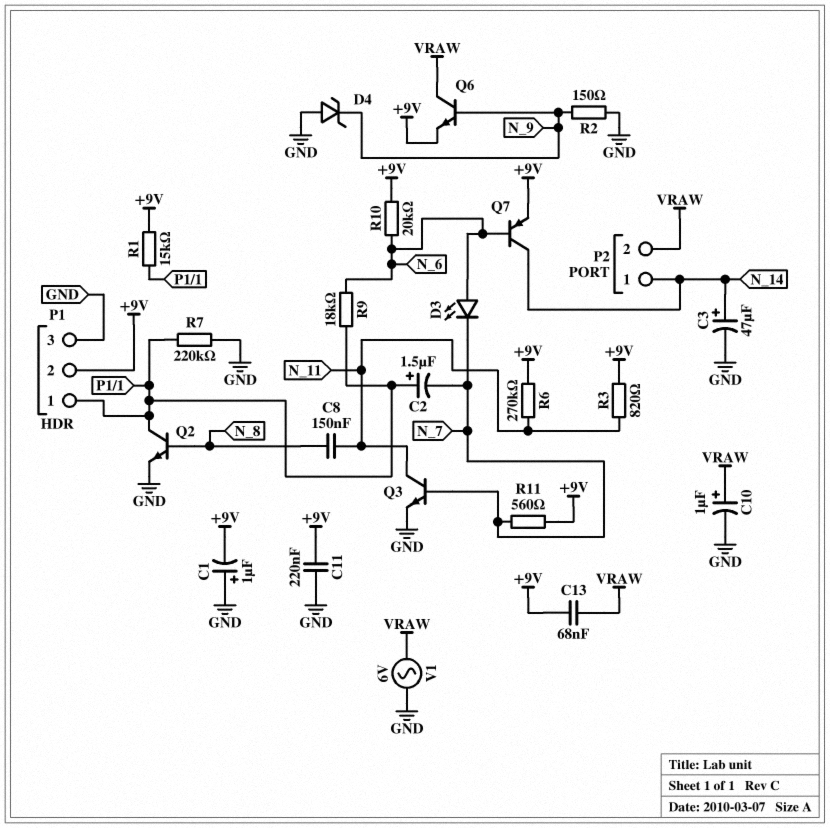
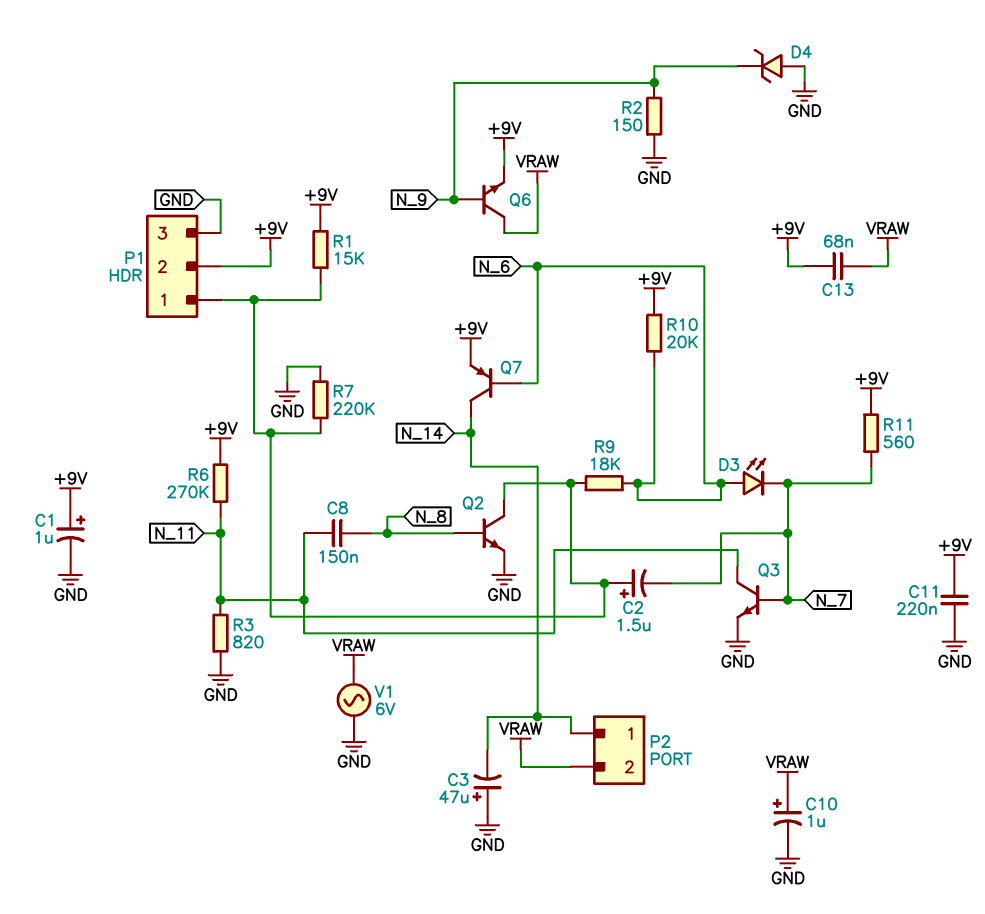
C1: 1uF (plus GND, minus +9V) -> 1uF (plus +9V, minus GND)
C3: 47uF (plus N_14, minus GND) -> 47uF (plus GND, minus N_14)
R3: 820 (+9V, N_11) -> 820 (GND, N_11)

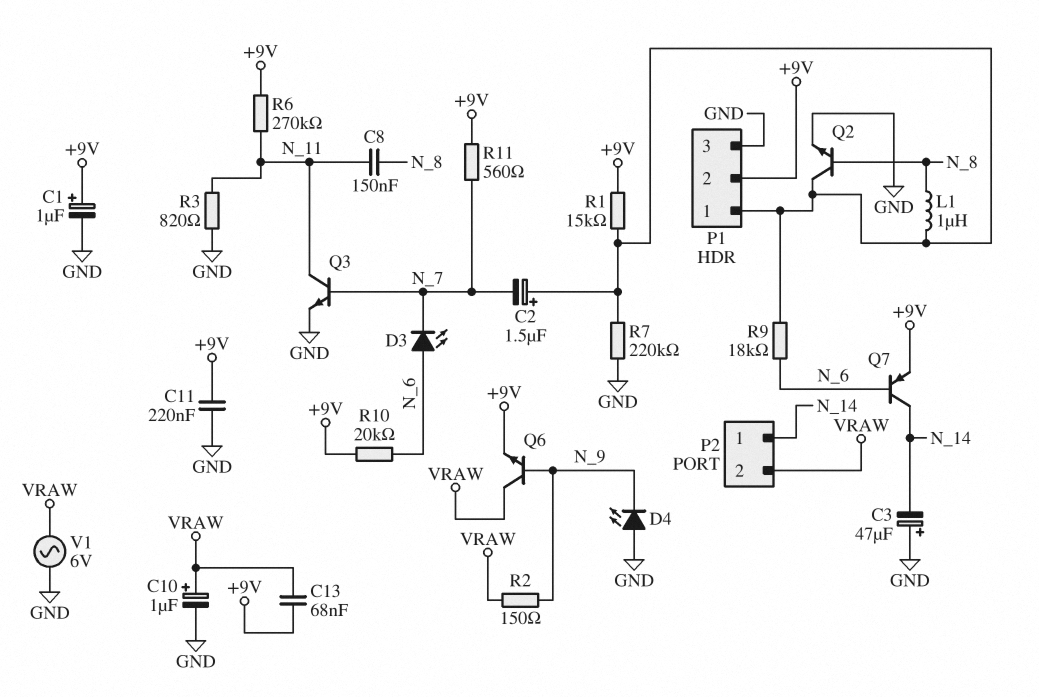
D4: zener (A GND, K N_9) -> LED (A GND, K N_9)
L1: none -> 1uH (N_8, P1/1)
R2: 150 (GND, N_9) -> 150 (N_9, VRAW)

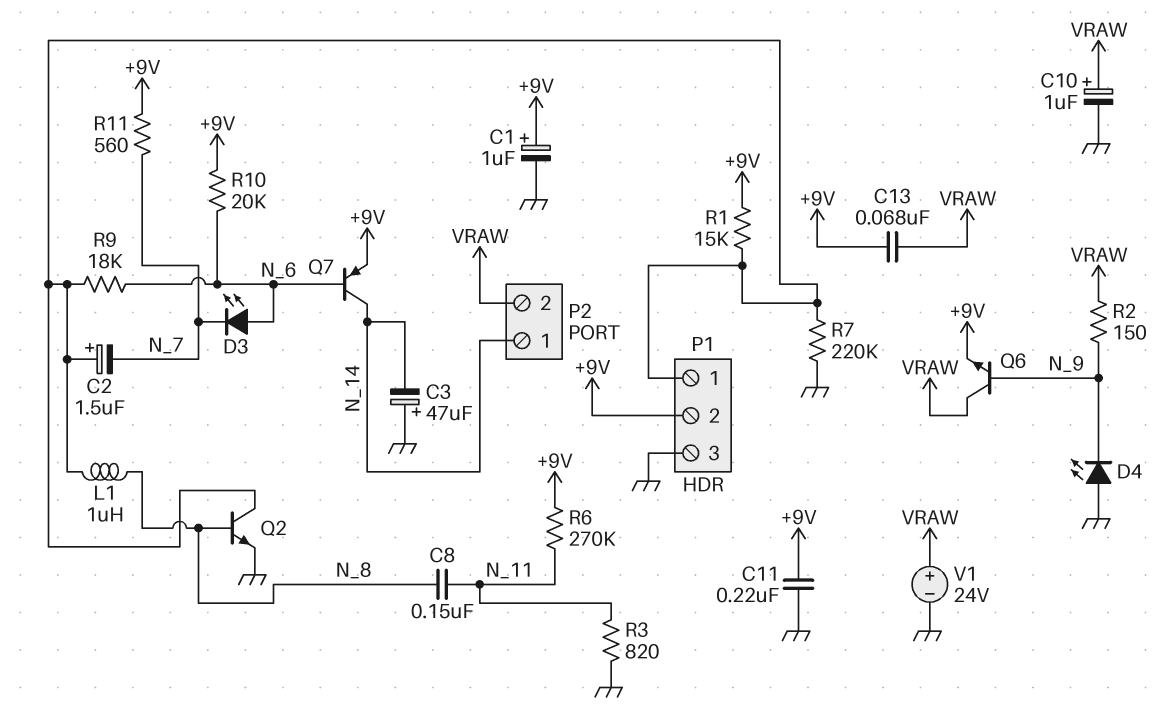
Q3: NPN (B N_7, C N_11, E GND) -> none
V1: AC 6V (GND, VRAW) -> 24V (plus VRAW, minus GND)

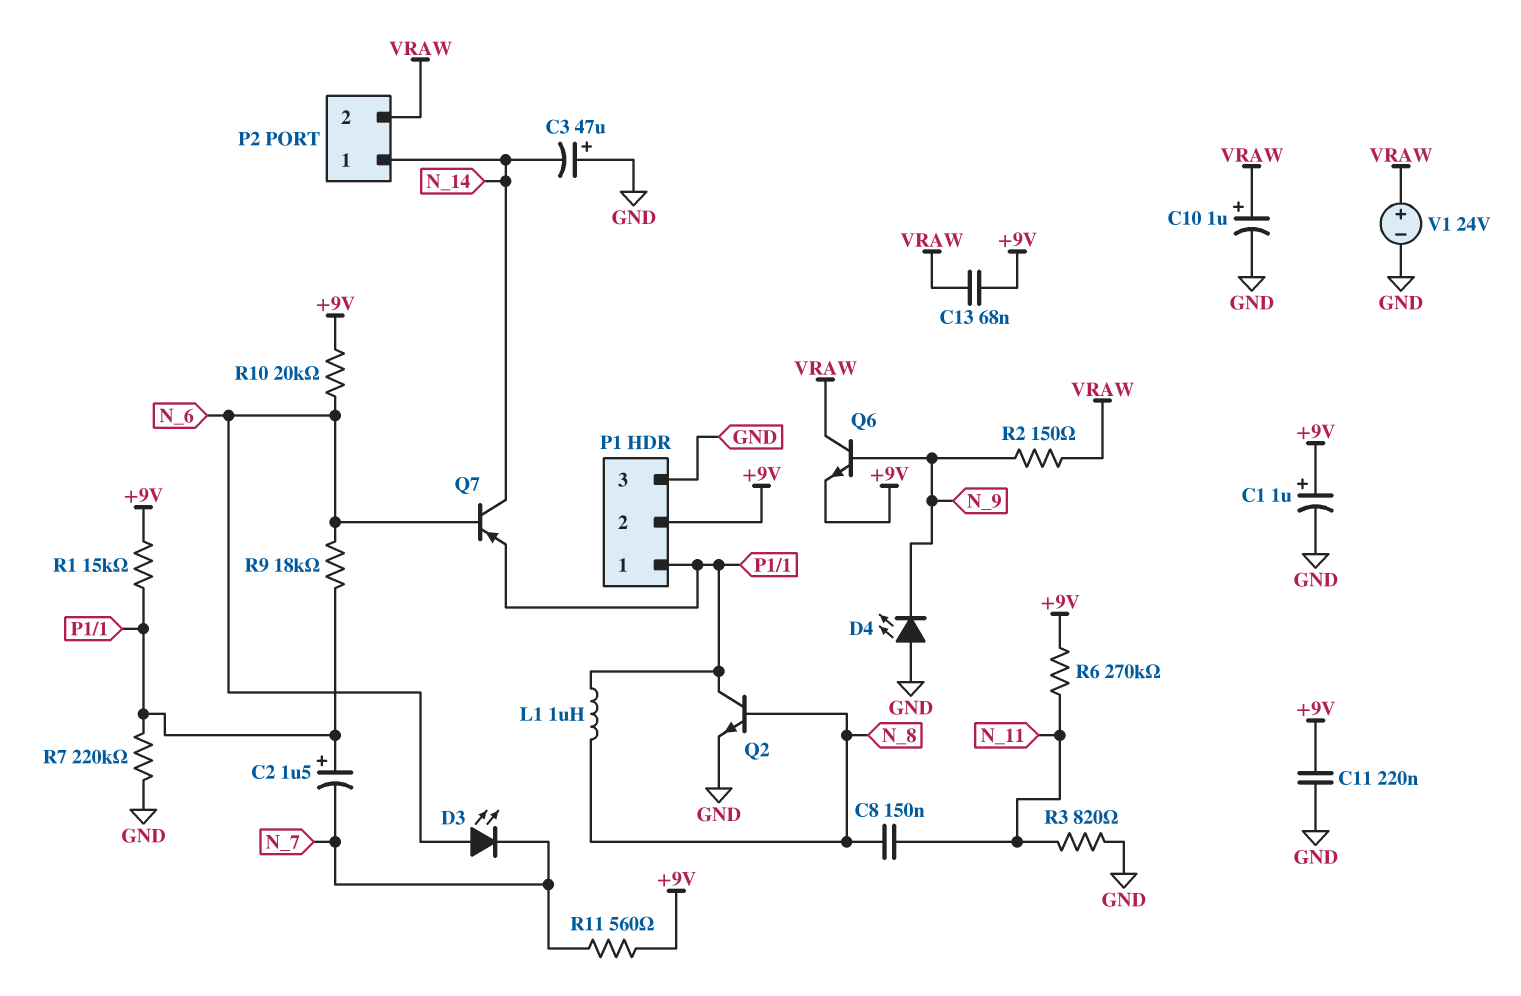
Q7: PNP (B N_6, C N_14, E +9V) -> PNP (B N_6, C N_14, E P1/1)

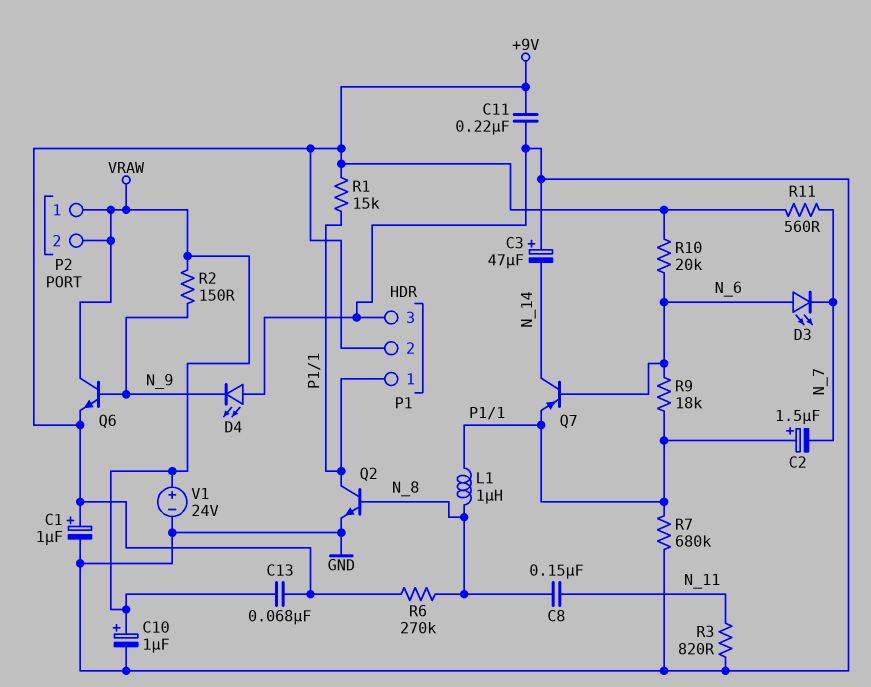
P2 pin 1: N_14 -> VRAW
R6: 270k (+9V, N_11) -> 270k (+9V, N_8)
R7: 220k (GND, P1/1) -> 680k (GND, P1/1)

